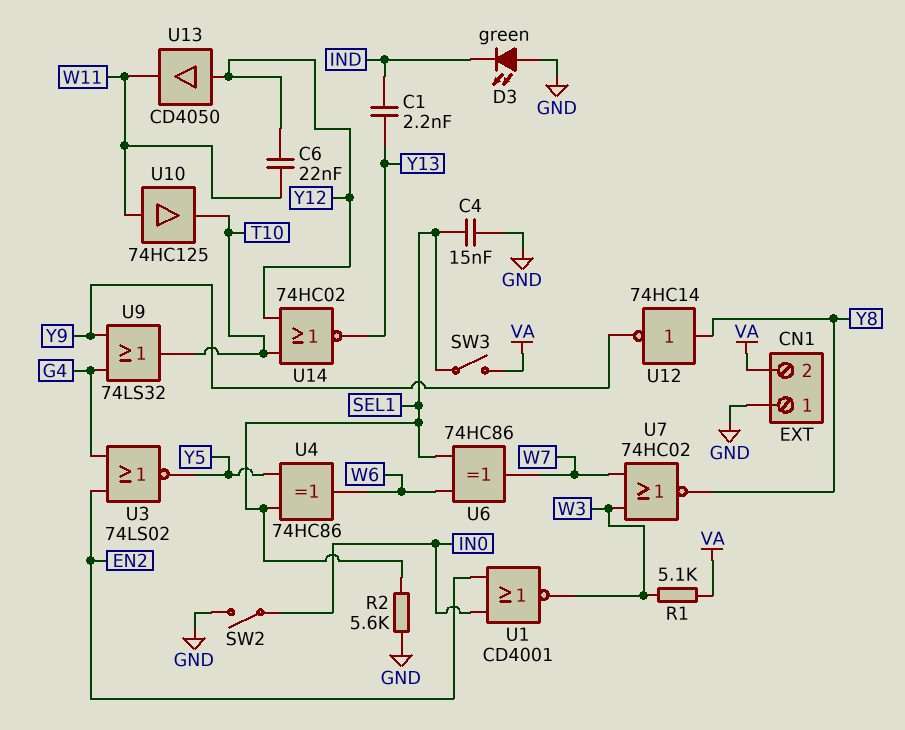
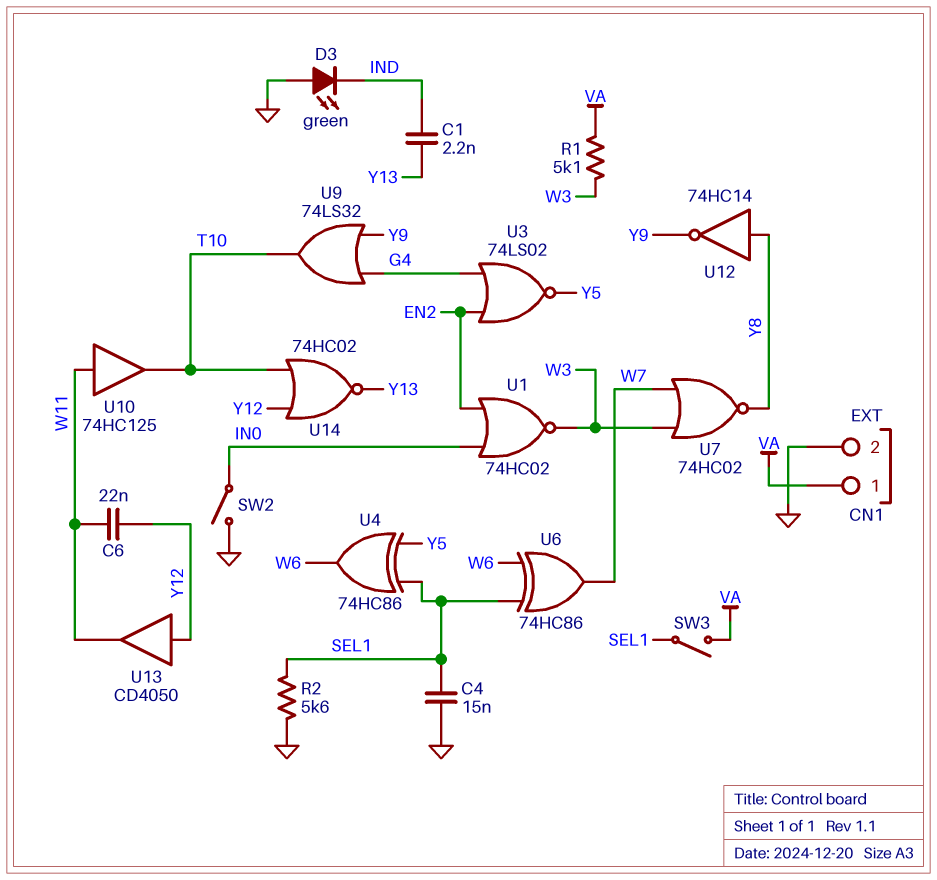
CN1 pin 1: GND -> VA
CN1 pin 2: VA -> GND
U1: NOR CD4001 (in EN2, in IN0, out W3) -> NOR 74HC02 (in EN2, in IN0, out W3)

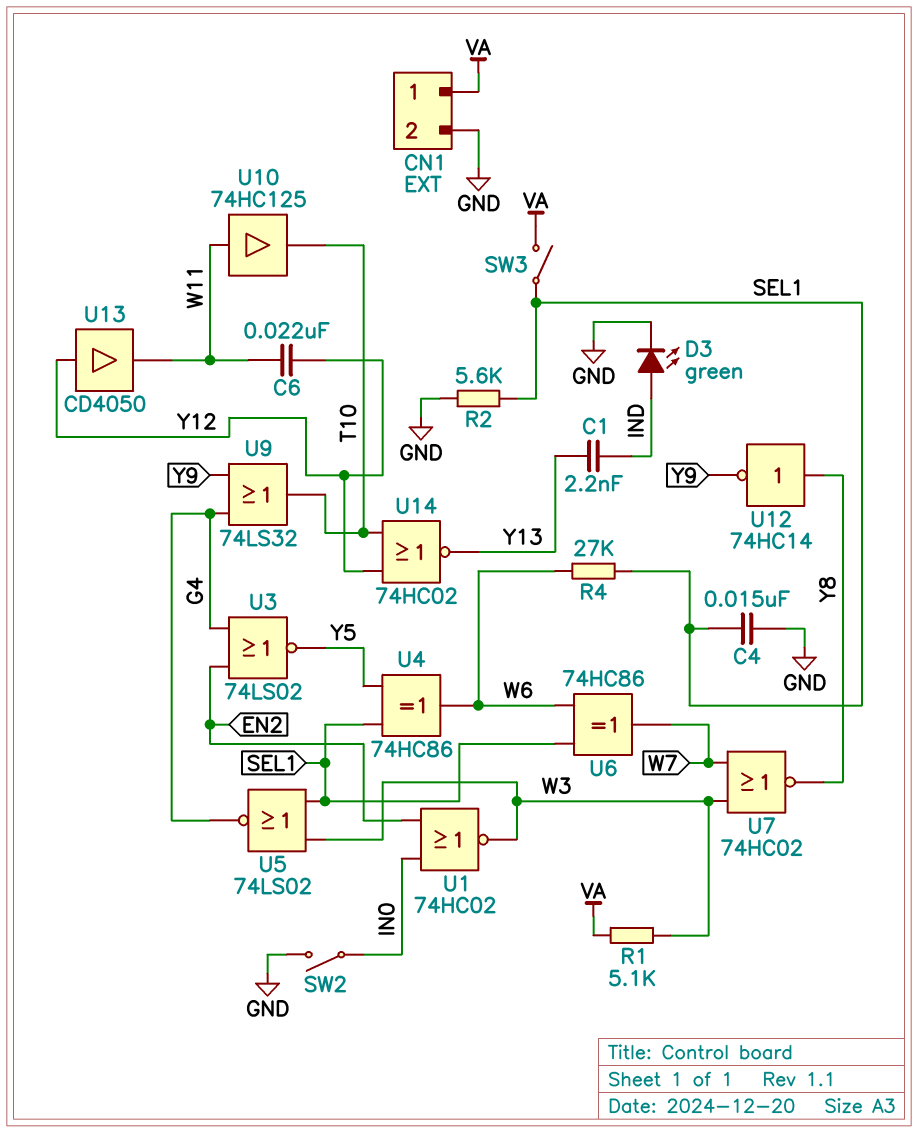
D3: LED green (A GND, K IND) -> LED green (A IND, K GND)
R4: none -> 27k (SEL1, W6)
U5: none -> NOR 74LS02 (in SEL1, in W3, out G4)

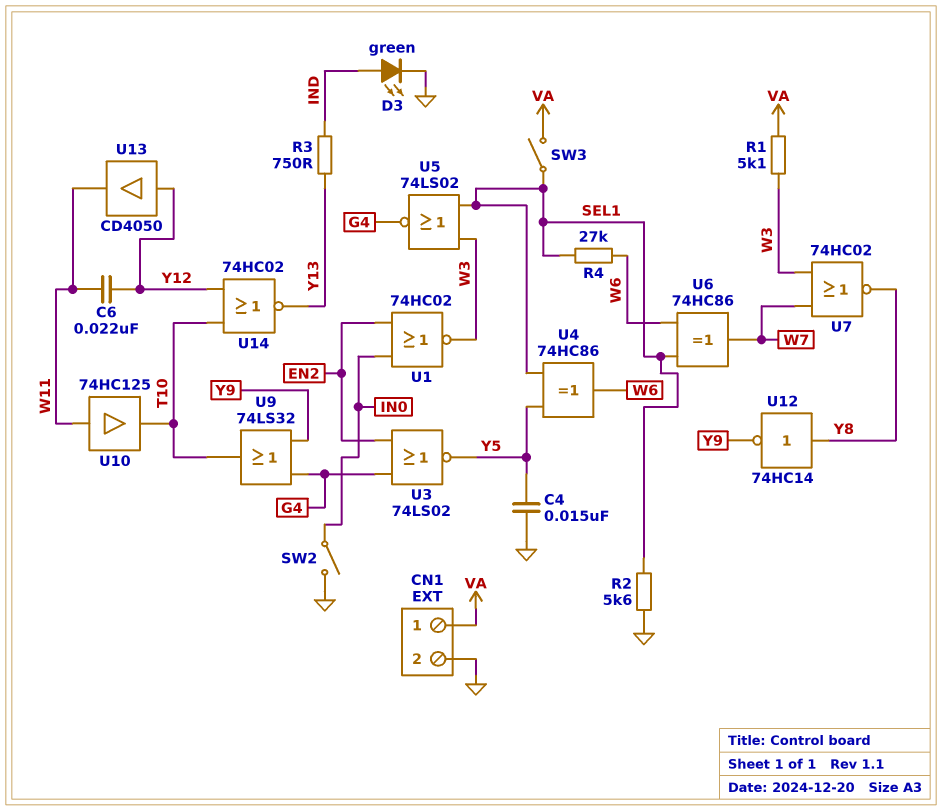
C1: 2.2nF (IND, Y13) -> none
C4: 15nF (GND, SEL1) -> 15nF (GND, Y5)
R3: none -> 750 (IND, Y13)

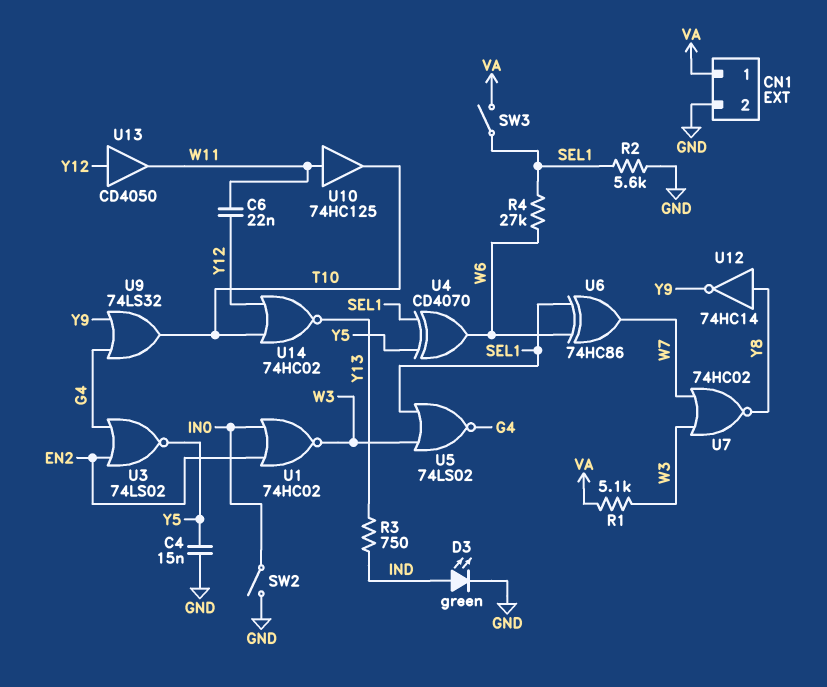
U4: XOR 74HC86 (in SEL1, in Y5, out W6) -> XOR CD4070 (in SEL1, in Y5, out W6)

